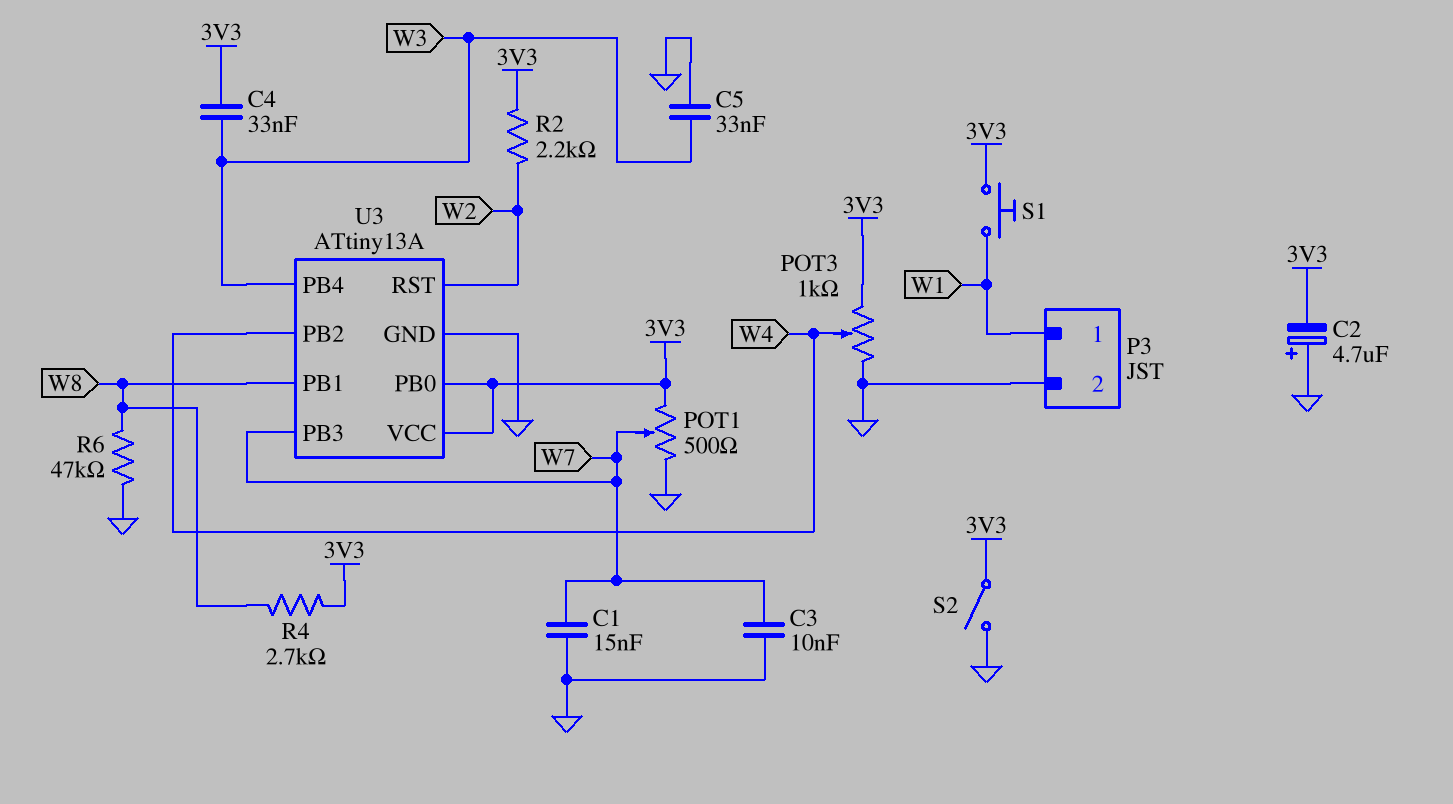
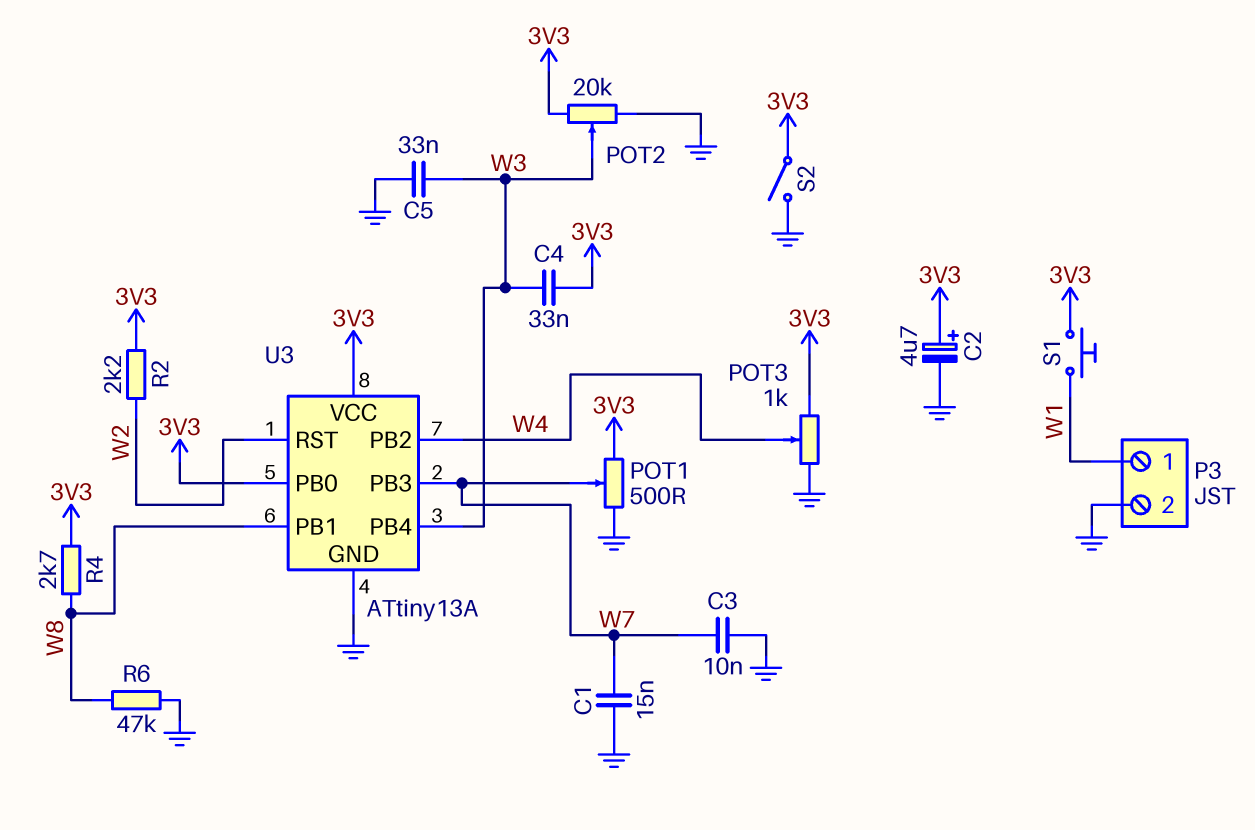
C2: 4.7uF (plus GND, minus 3V3) -> 4.7uF (plus 3V3, minus GND)
POT2: none -> 20k (3V3, GND, wiper W3)

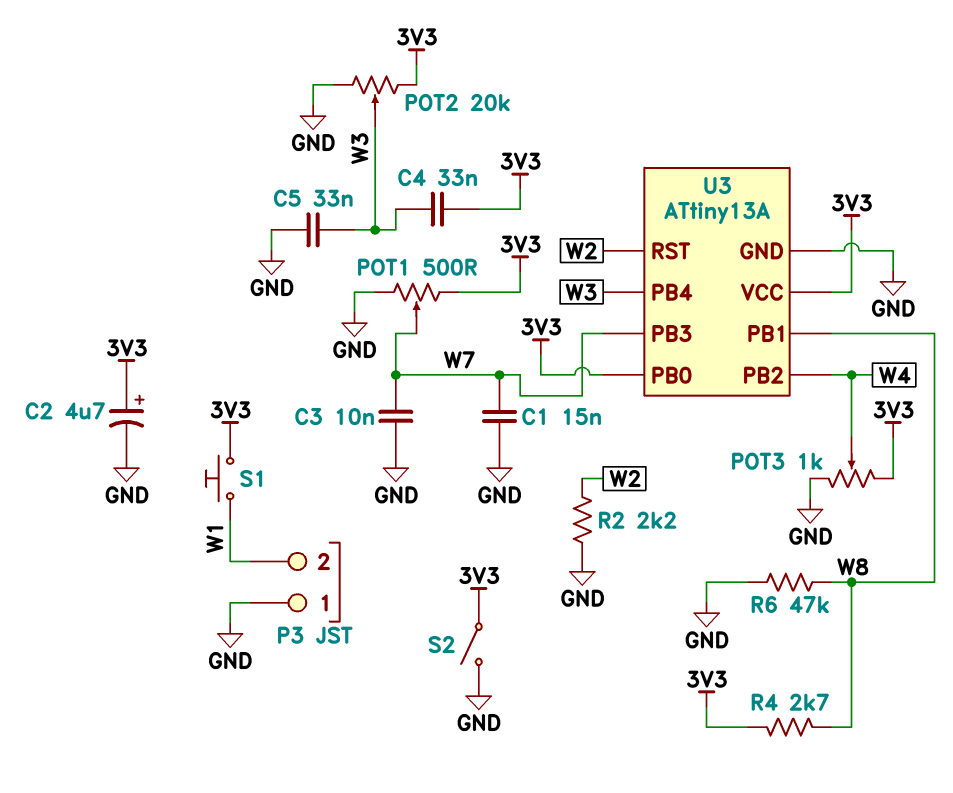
P3 pin 1: W1 -> GND
P3 pin 2: GND -> W1
R2: 2.2k (3V3, W2) -> 2.2k (GND, W2)

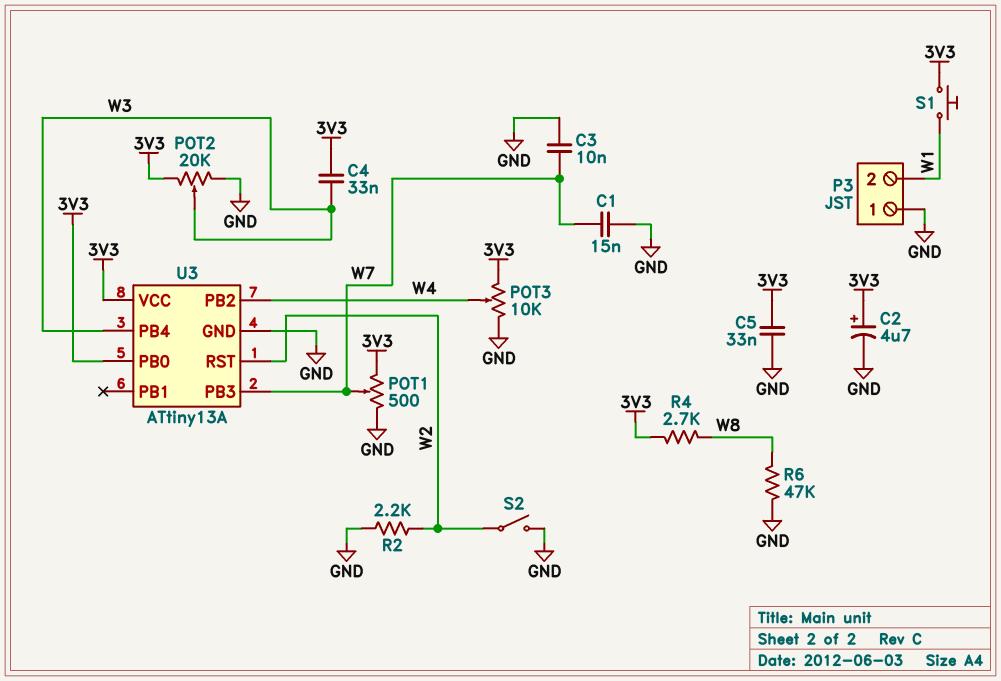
C5: 33nF (GND, W3) -> 33nF (3V3, GND)
POT3: 1k (3V3, GND, wiper W4) -> 10k (3V3, GND, wiper W4)
S2: switch (3V3, GND) -> switch (GND, W2)
U3 pin PB1: W8 -> none

